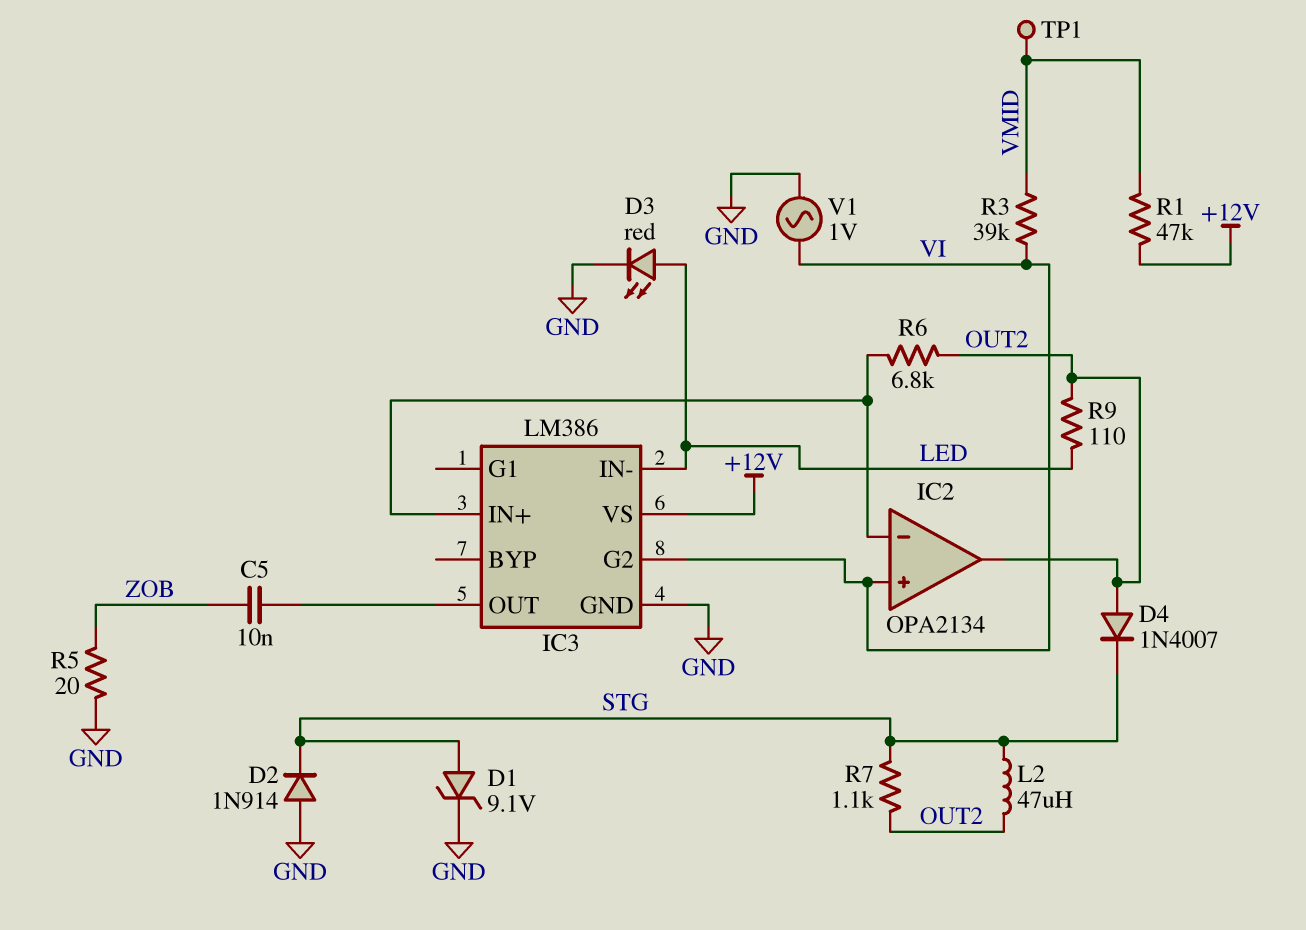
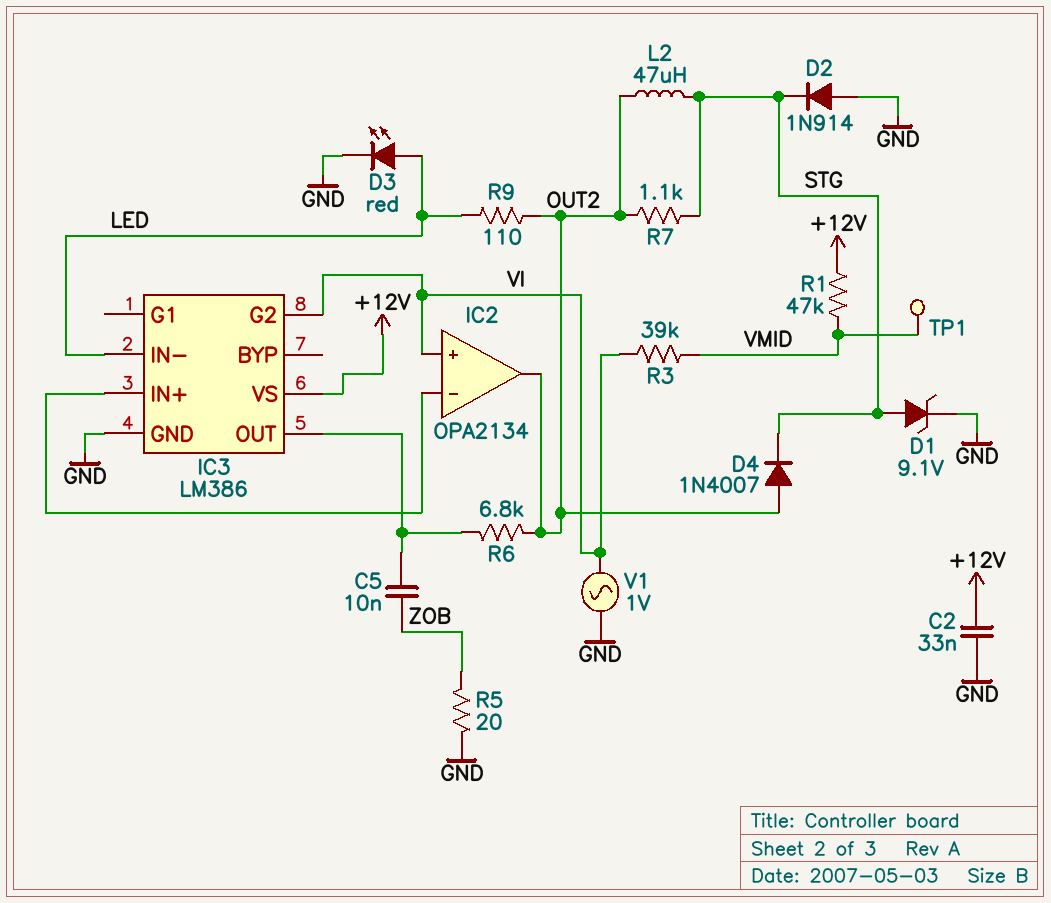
C2: none -> 33nF (+12V, GND)
R6: 6.8k (IC2/in-, OUT2) -> 6.8k (IC3/OUT, OUT2)

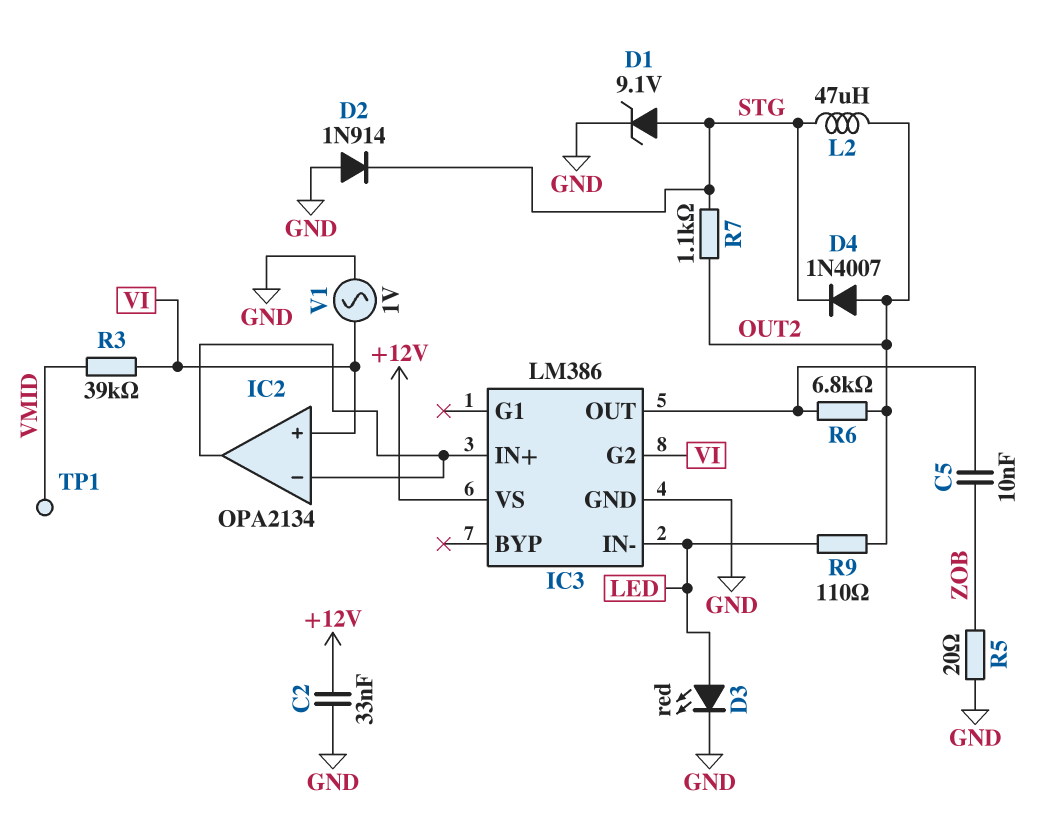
IC2 pin out: OUT2 -> IC2/in-
R1: 47k (+12V, VMID) -> none

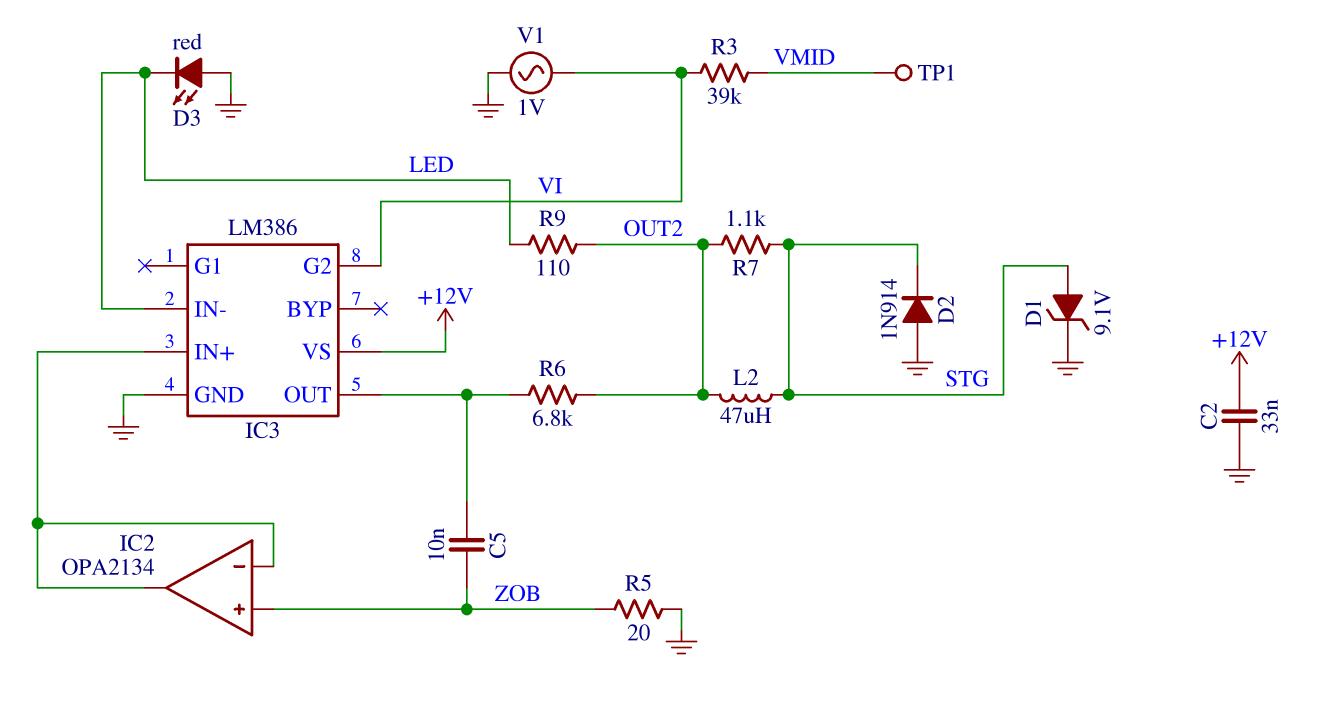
D3: LED red (A LED, K GND) -> LED red (A GND, K LED)
D4: diode 1N4007 (A OUT2, K STG) -> none
IC2 pin in+: VI -> ZOB

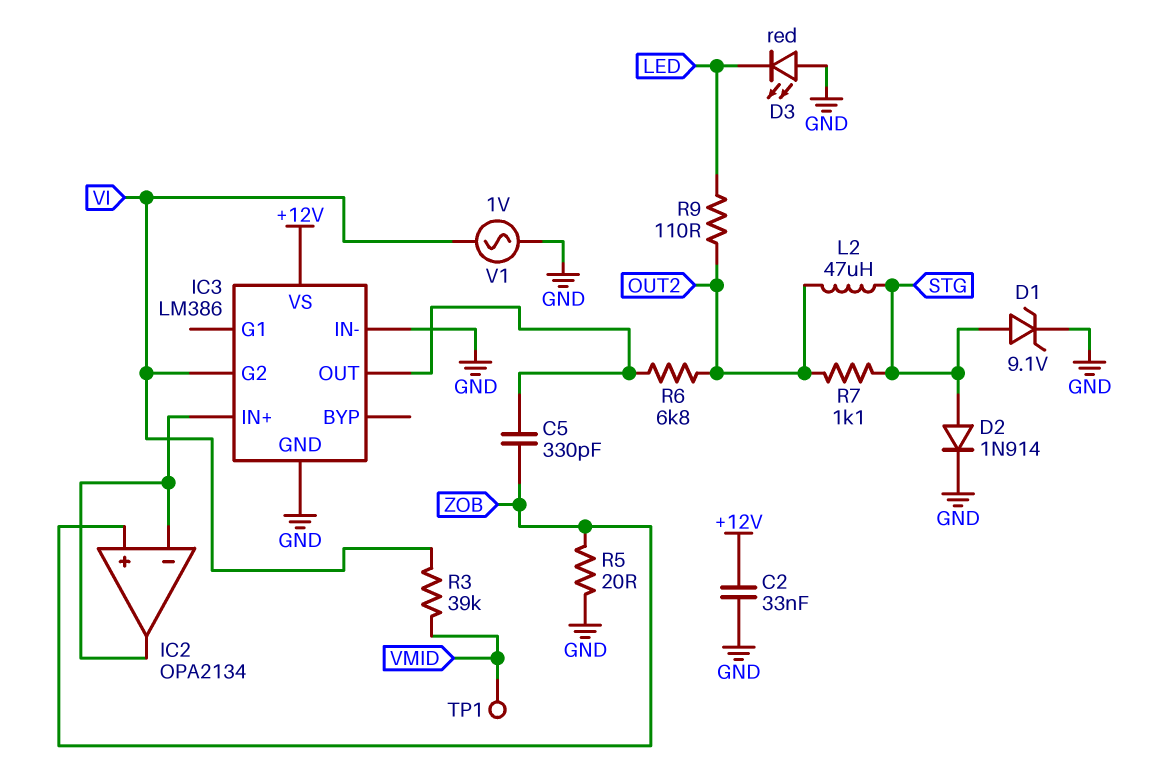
C5: 10nF (IC3/OUT, ZOB) -> 330pF (IC3/OUT, ZOB)
D2: diode 1N914 (A GND, K STG) -> diode 1N914 (A STG, K GND)
IC3 pin IN-: LED -> GND

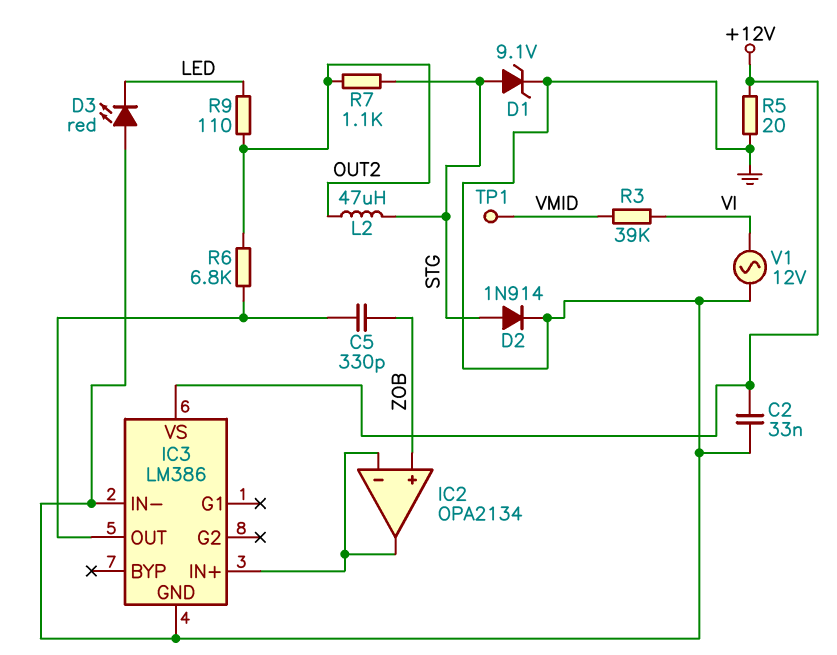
IC3 pin G2: VI -> none
R5: 20 (GND, ZOB) -> 20 (+12V, GND)
V1: AC 1V (GND, VI) -> AC 12V (GND, VI)

